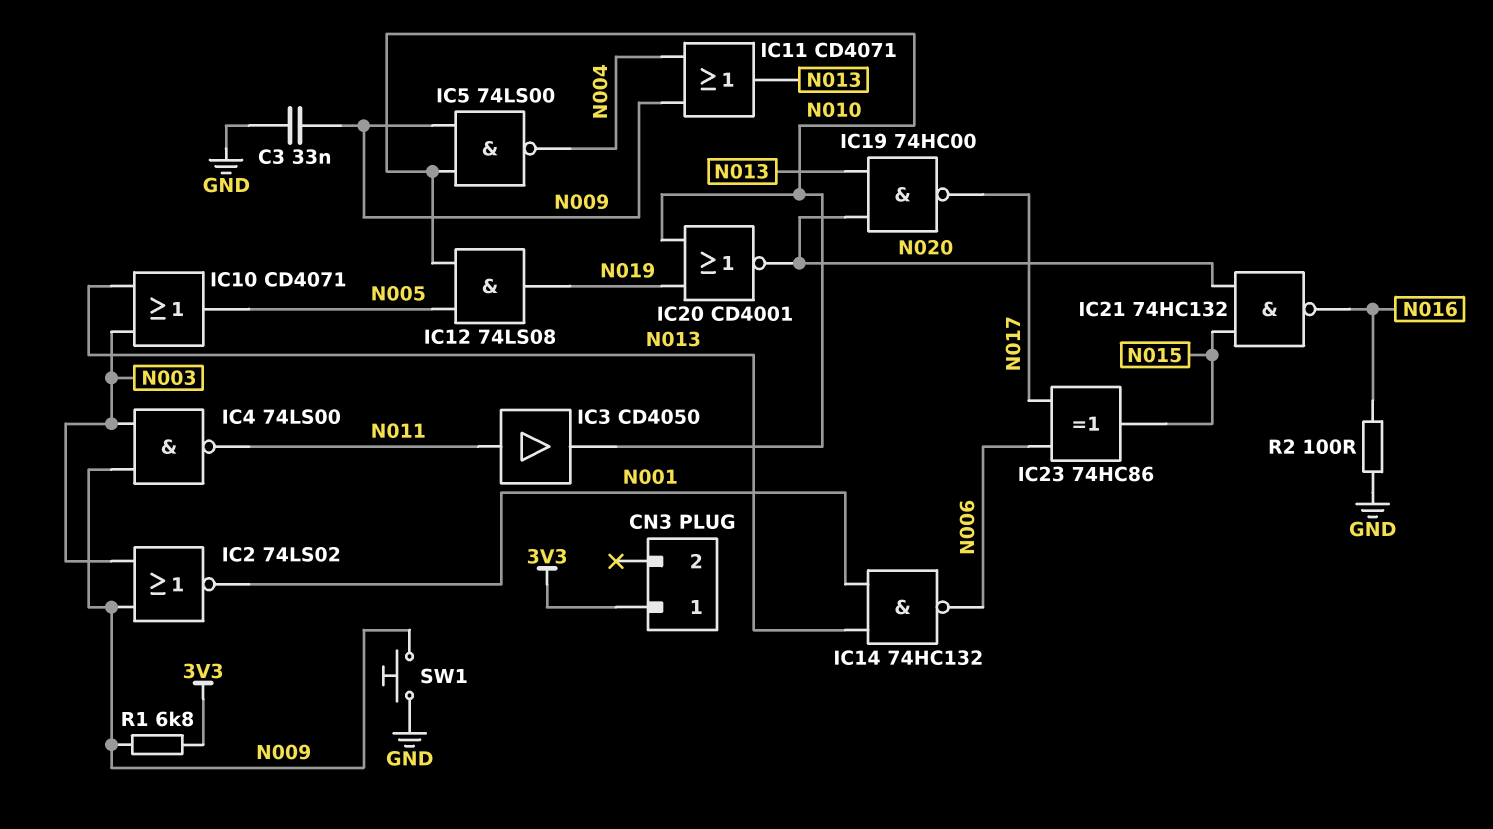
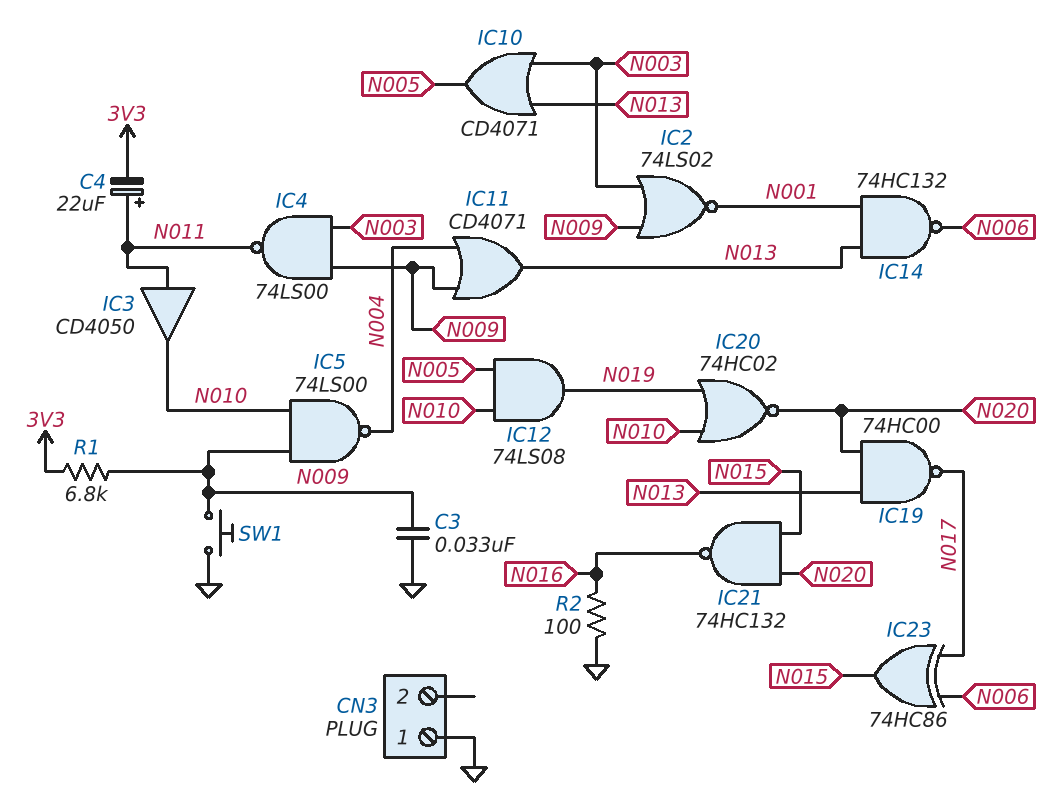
C4: none -> 22uF (plus N011, minus 3V3)
CN3 pin 1: 3V3 -> GND
IC20: NOR CD4001 (in N010, in N019, out N020) -> NOR 74HC02 (in N010, in N019, out N020)

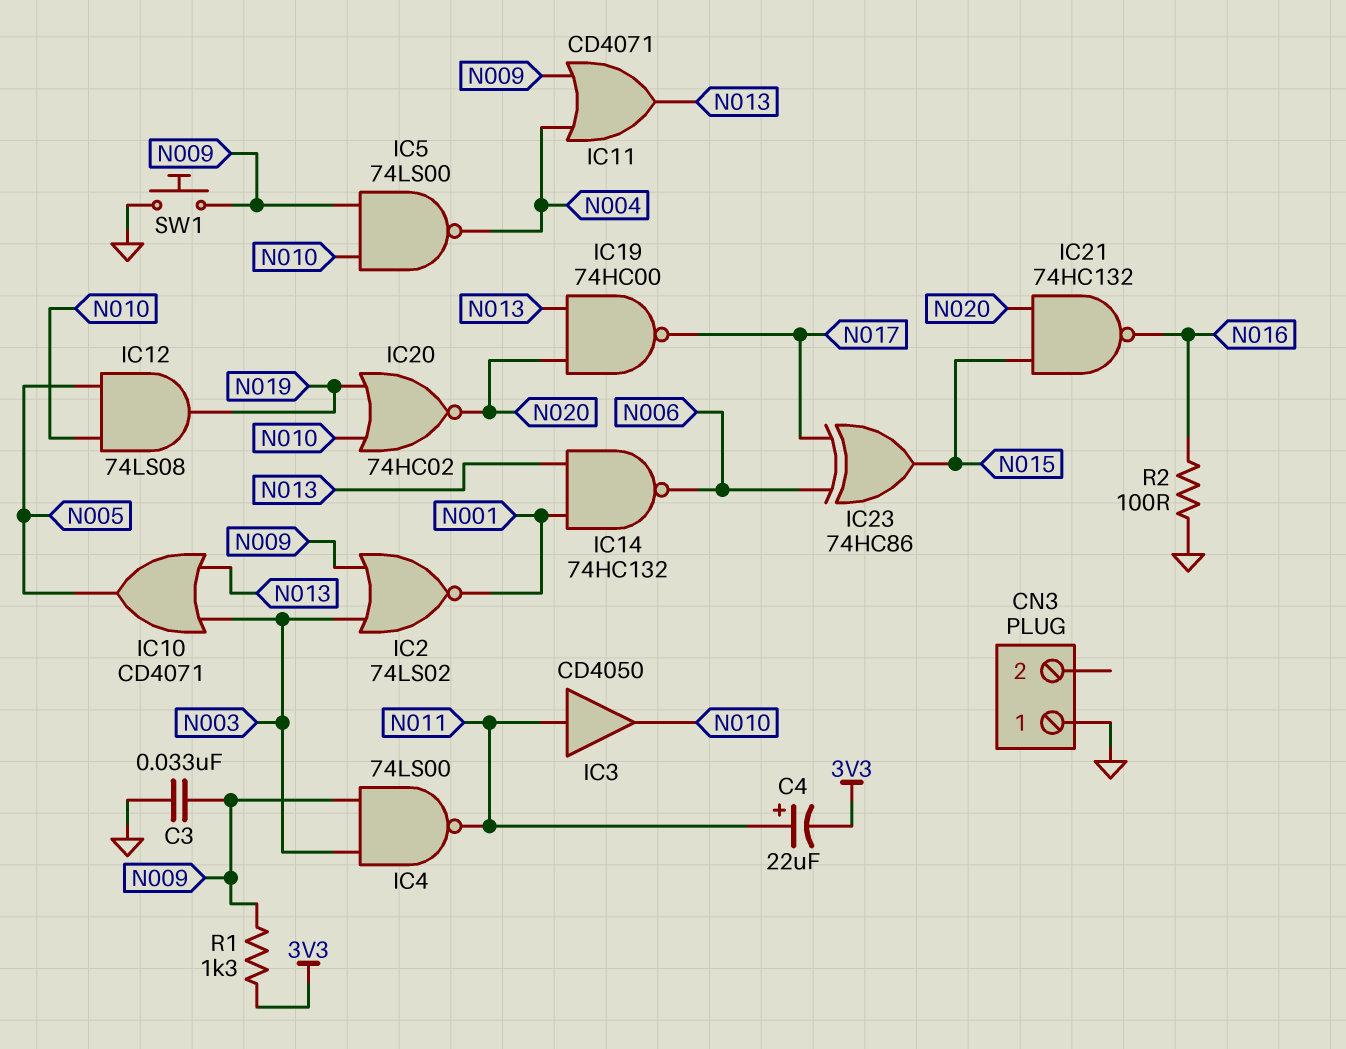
R1: 6.8k (3V3, N009) -> 1.3k (3V3, N009)

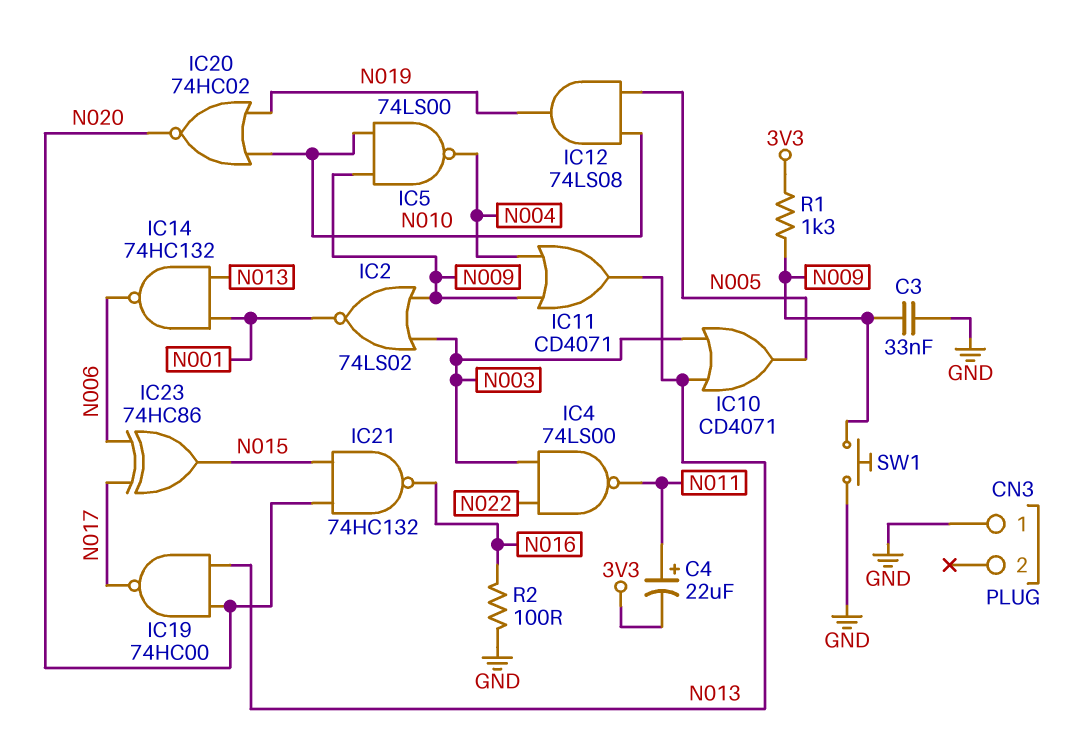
IC3: buffer CD4050 (in N011, out N010) -> none
IC4: NAND 74LS00 (in N003, in N009, out N011) -> NAND 74LS00 (in N003, in N022, out N011)

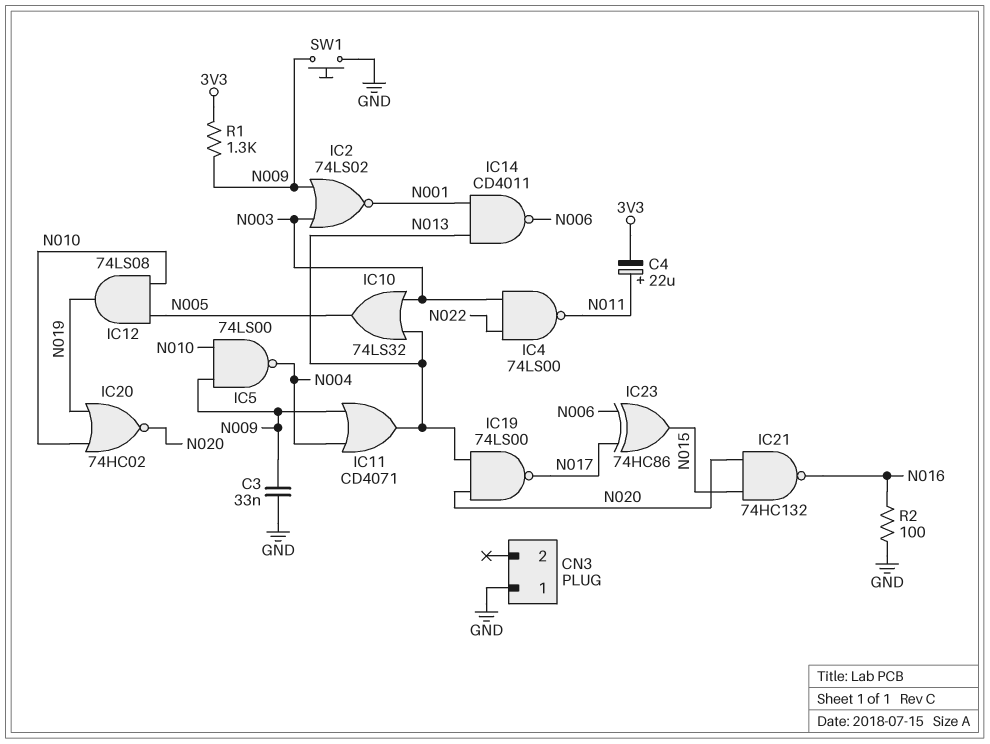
IC10: OR CD4071 (in N003, in N013, out N005) -> OR 74LS32 (in N003, in N013, out N005)
IC14: NAND 74HC132 (in N001, in N013, out N006) -> NAND CD4011 (in N001, in N013, out N006)
IC19: NAND 74HC00 (in N013, in N020, out N017) -> NAND 74LS00 (in N013, in N020, out N017)

